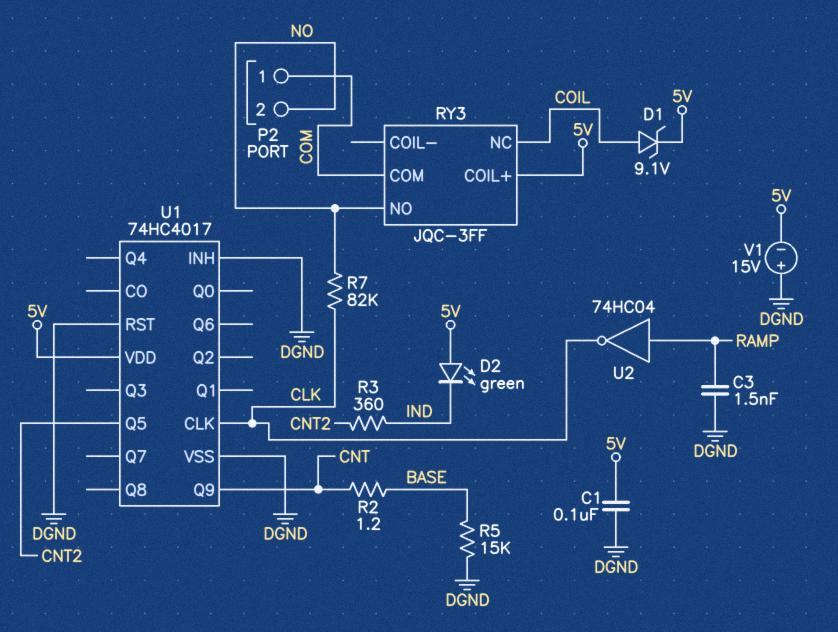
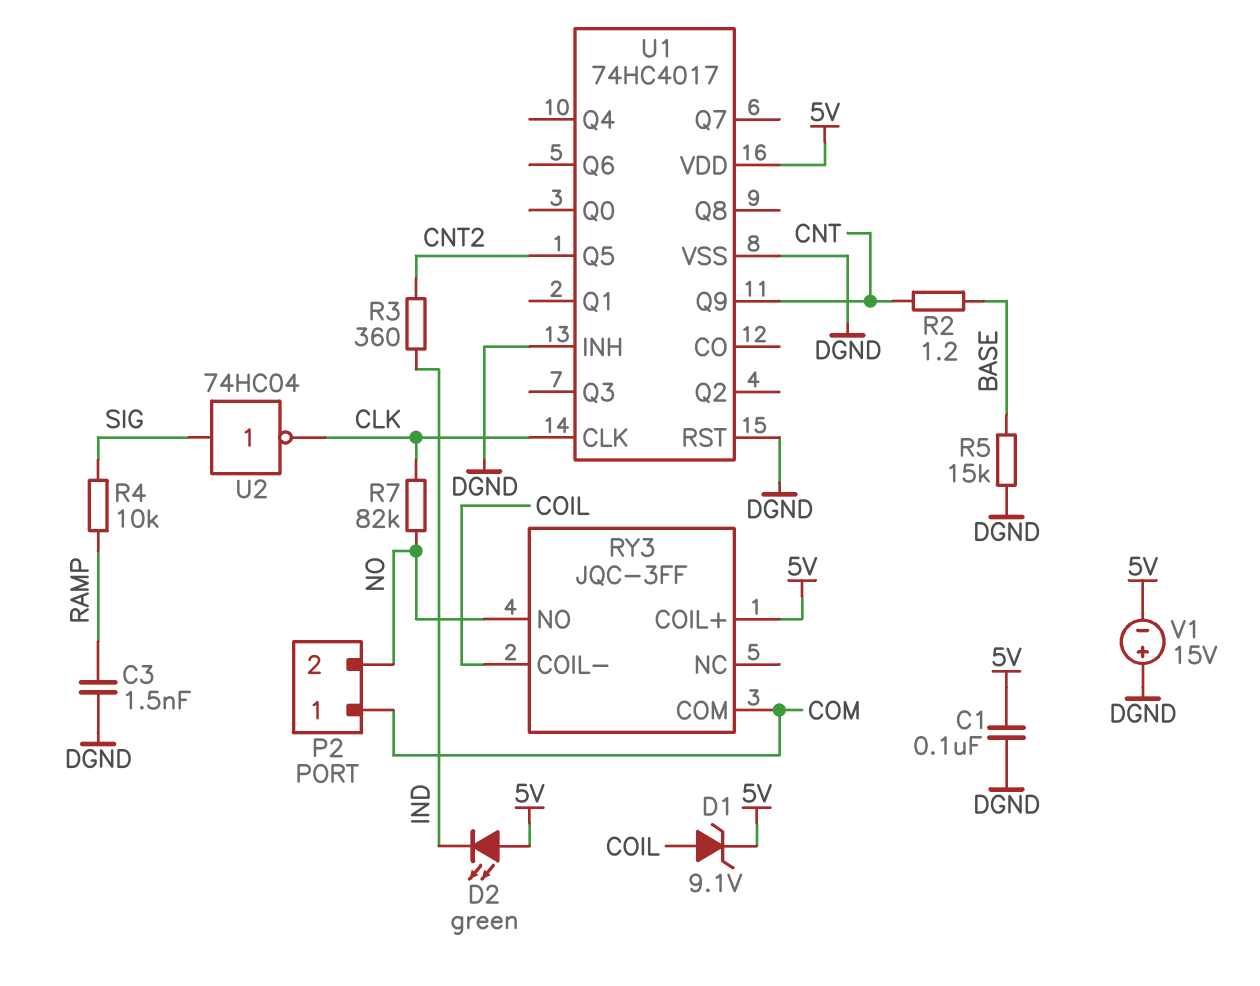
R4: none -> 10k (RAMP, SIG)
RY3 pin COIL-: none -> COIL
RY3 pin NC: COIL -> none
U2: NOT 74HC04 (in RAMP, out CLK) -> NOT 74HC04 (in SIG, out CLK)

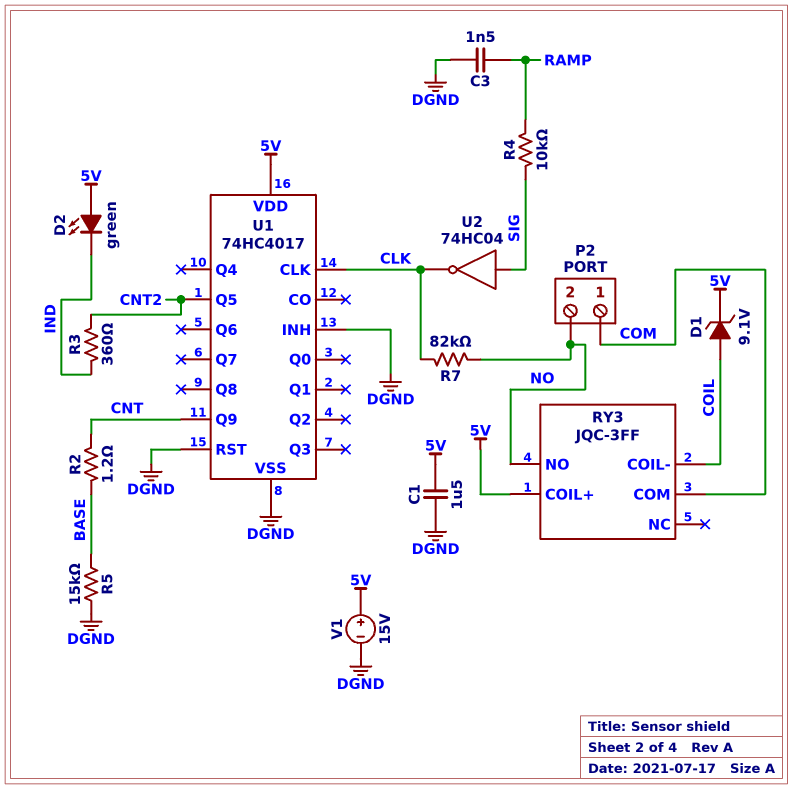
C1: 100nF (5V, DGND) -> 1.5uF (5V, DGND)
V1: 15V (plus DGND, minus 5V) -> 15V (plus 5V, minus DGND)

